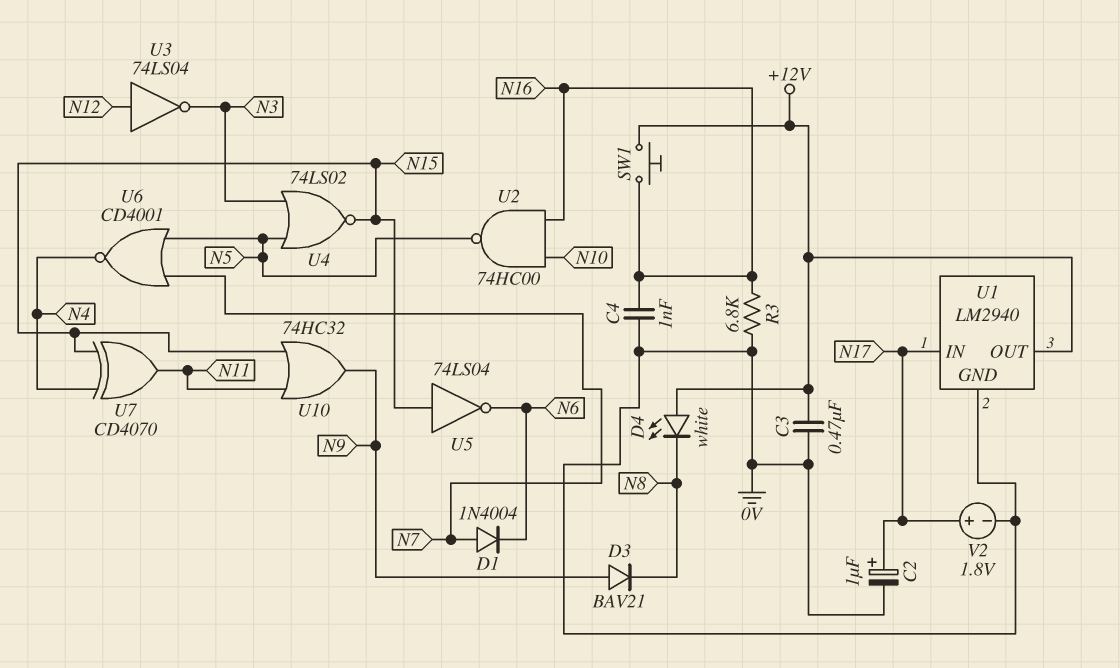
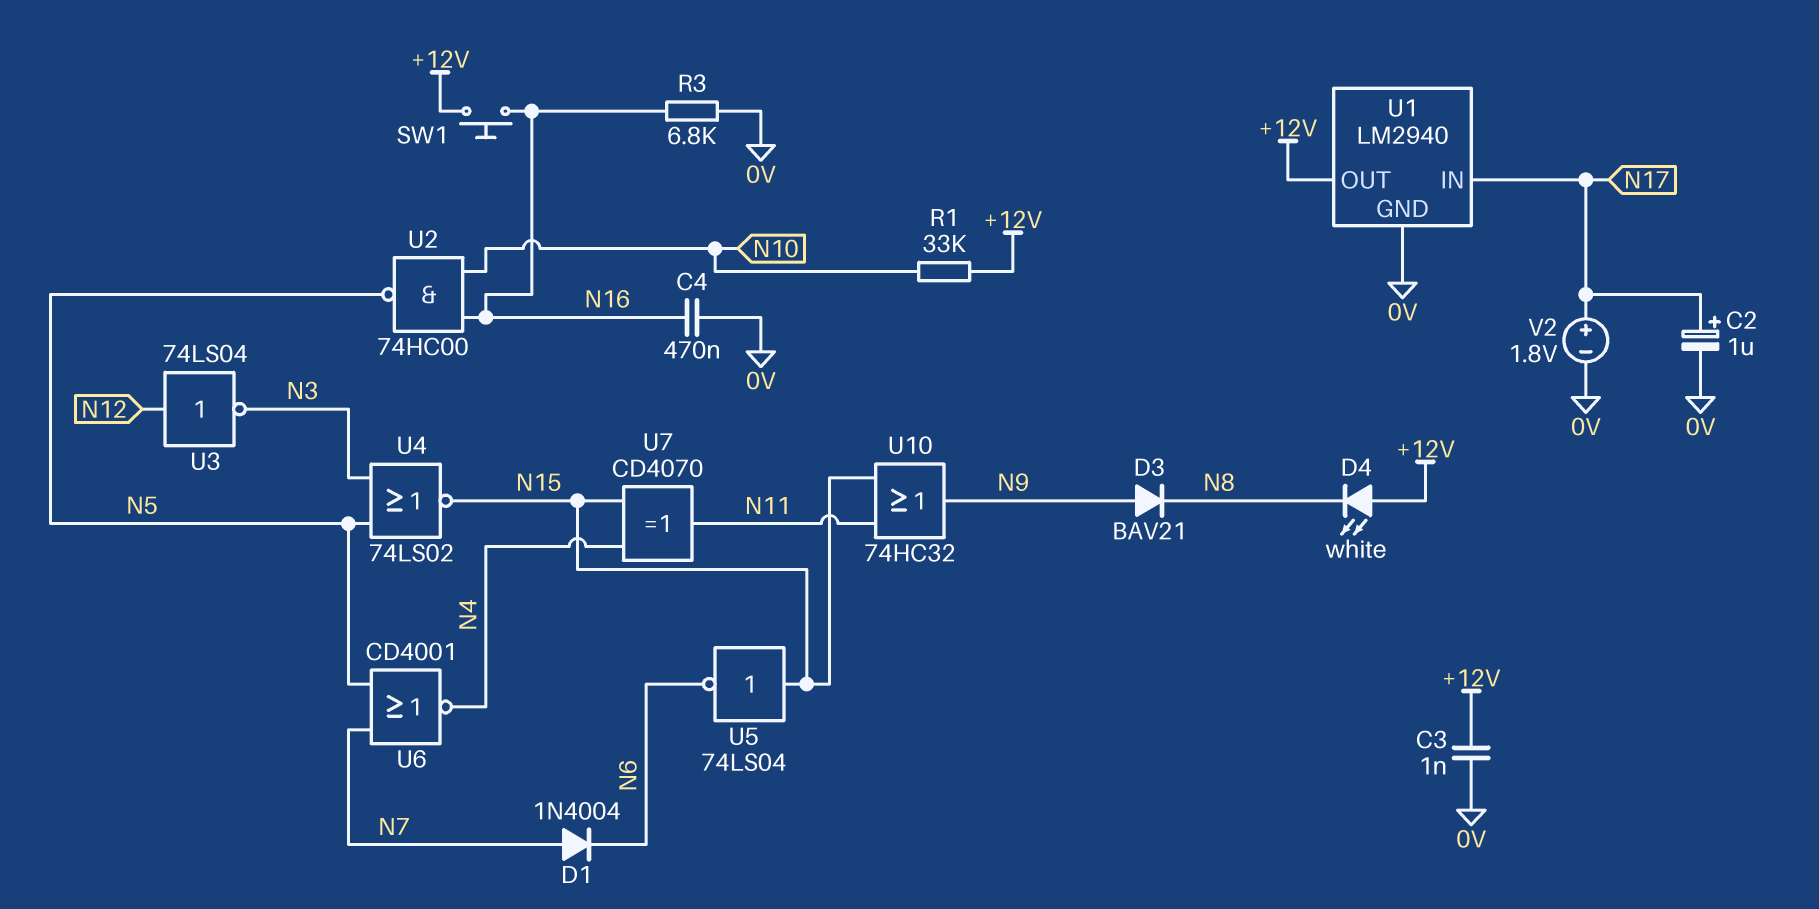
C3: 470nF (+12V, 0V) -> 1nF (+12V, 0V)
C4: 1nF (0V, N16) -> 470nF (0V, N16)
R1: none -> 33k (+12V, N10)

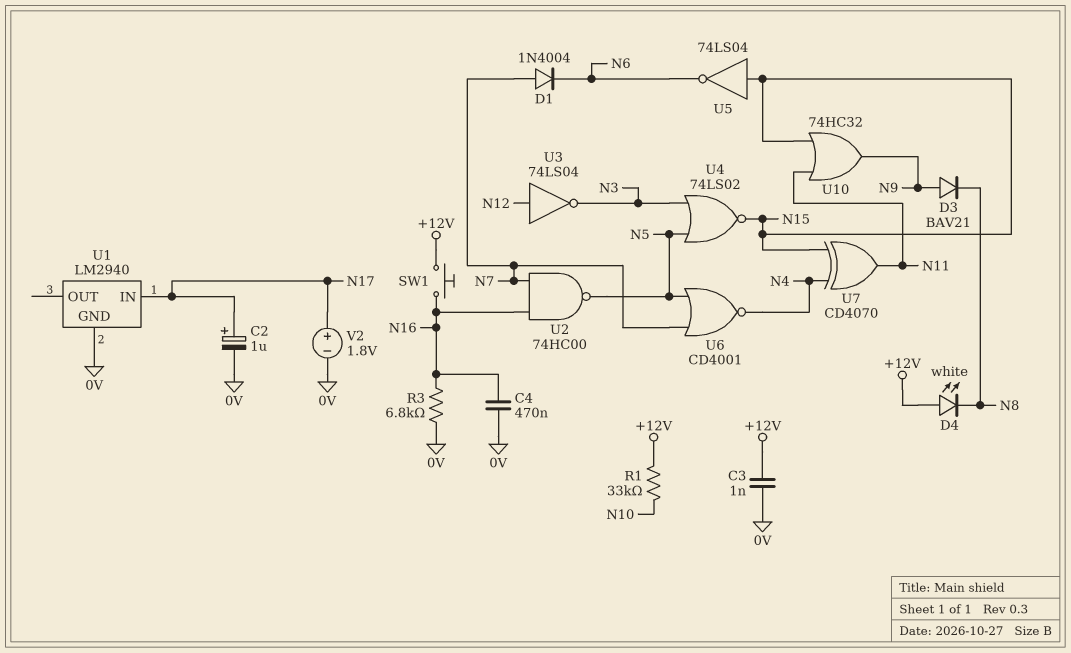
U1 pin OUT: +12V -> none
U2: NAND 74HC00 (in N10, in N16, out N5) -> NAND 74HC00 (in N7, in N16, out N5)

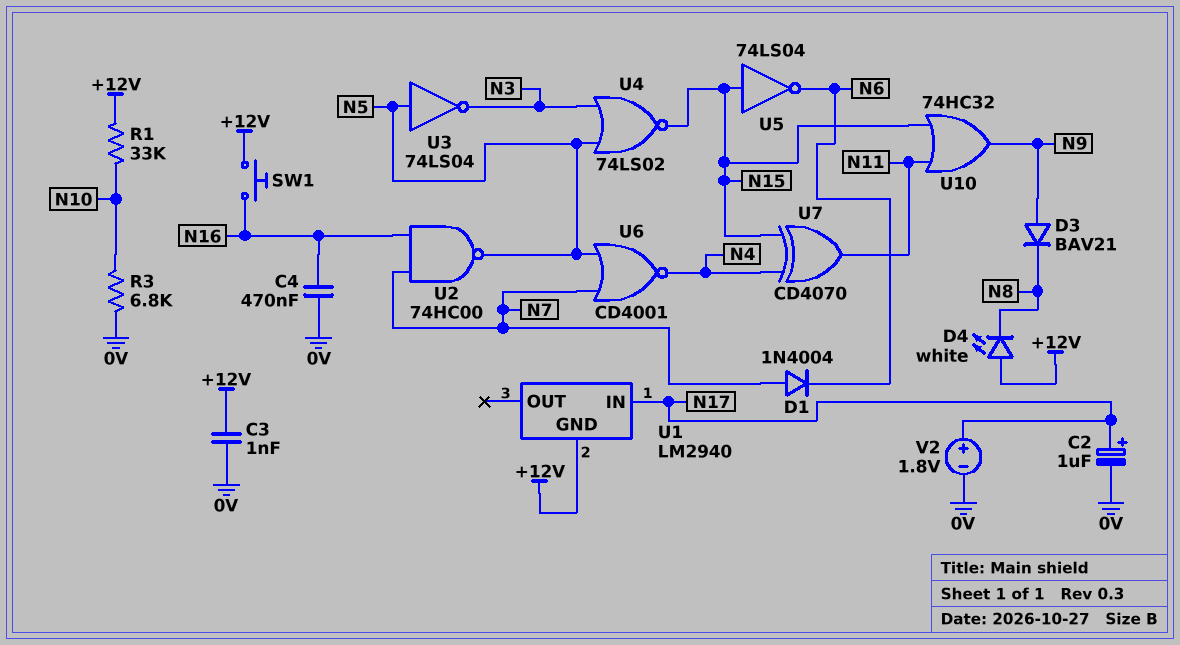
R3: 6.8k (0V, N16) -> 6.8k (0V, N10)
U1 pin GND: 0V -> +12V
U3: NOT 74LS04 (in N12, out N3) -> NOT 74LS04 (in N5, out N3)

